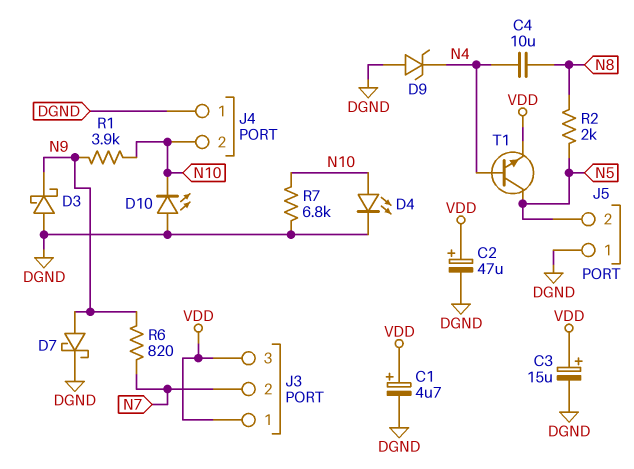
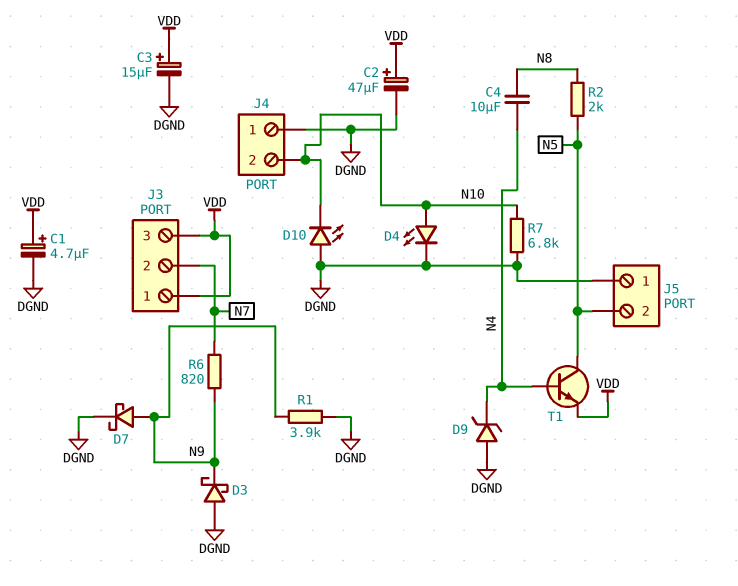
R1: 3.9k (N9, N10) -> 3.9k (DGND, N9)

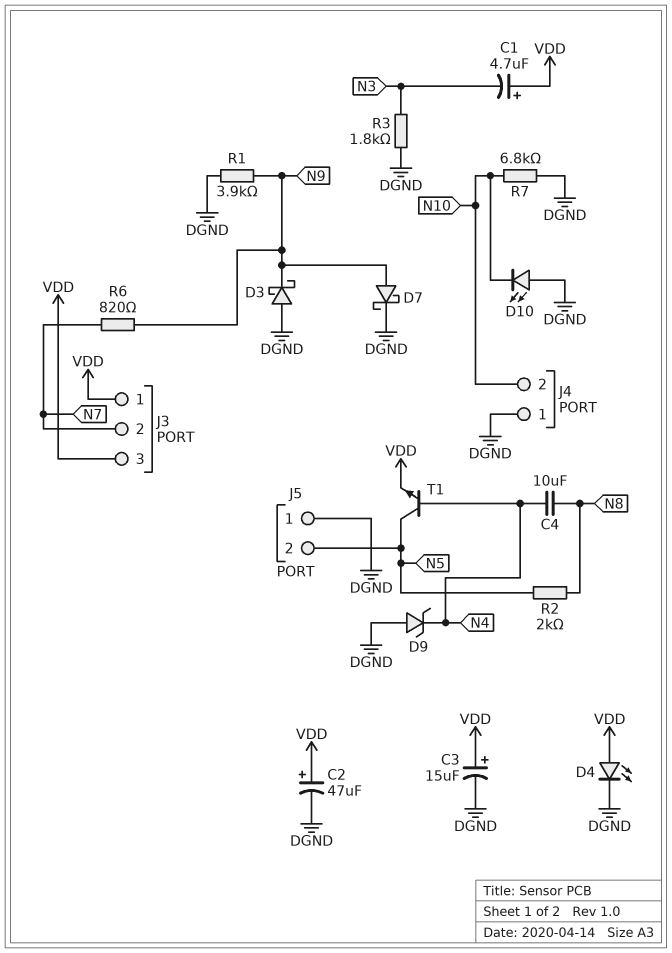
C1: 4.7uF (plus VDD, minus DGND) -> 4.7uF (plus VDD, minus N3)
D4: LED (A N10, K DGND) -> LED (A VDD, K DGND)
R3: none -> 1.8k (DGND, N3)

